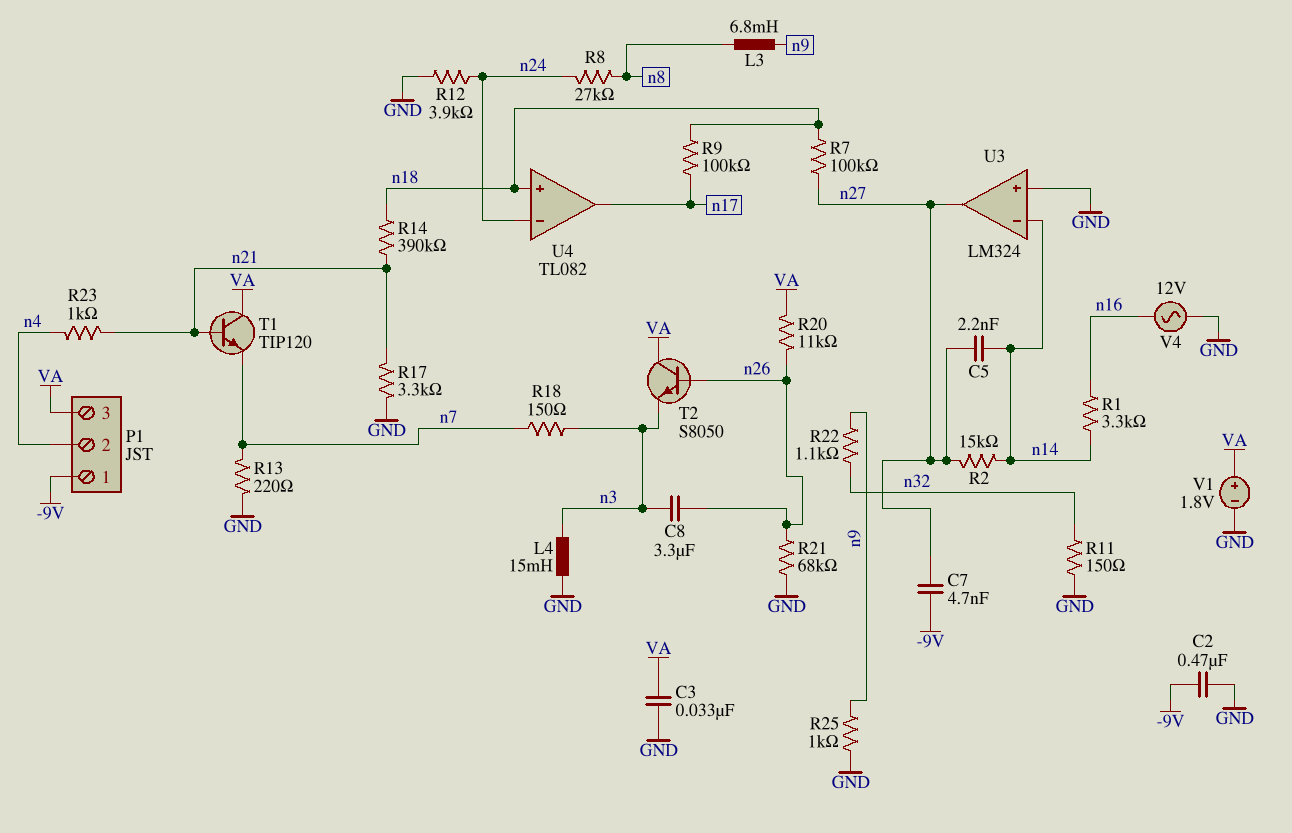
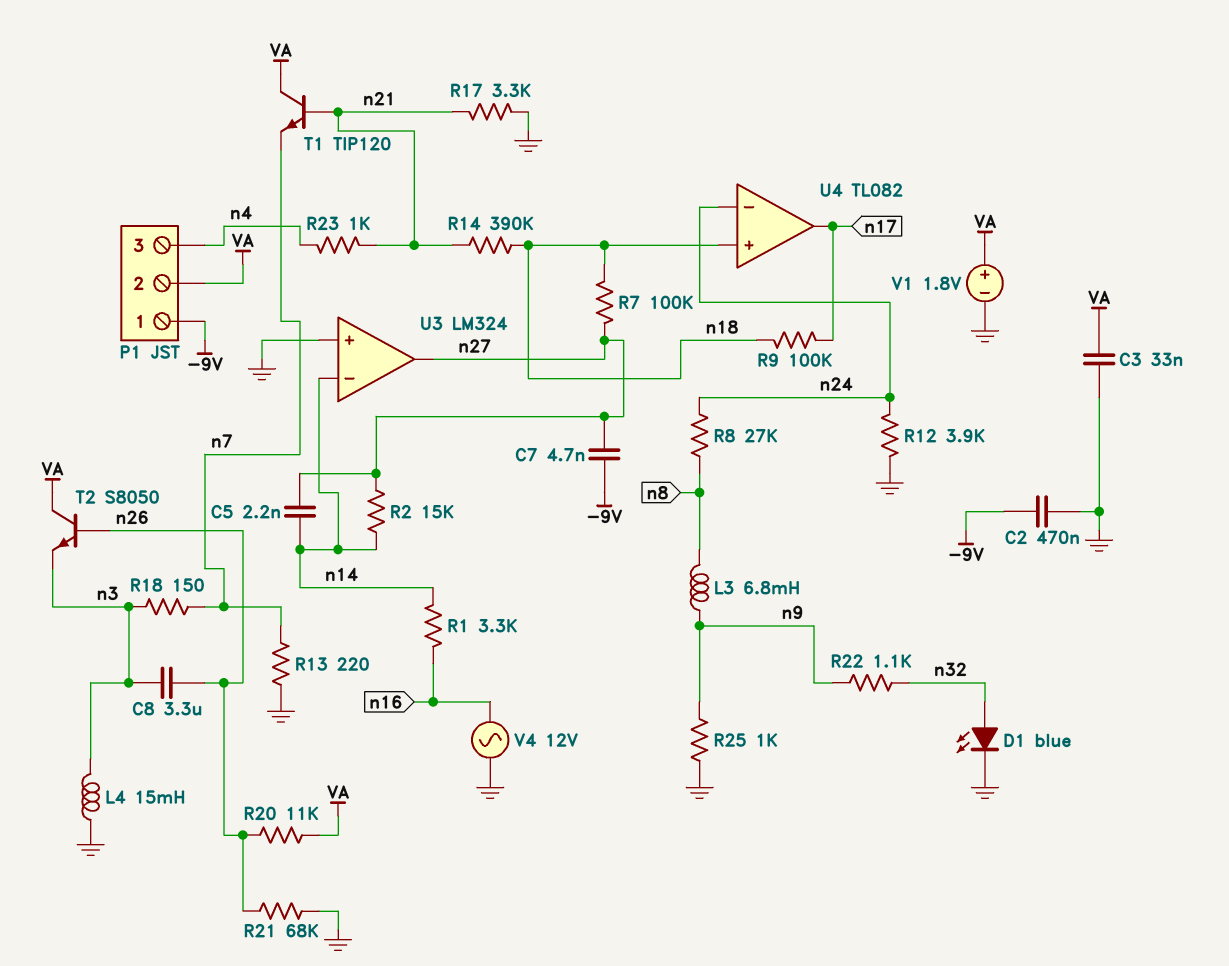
D1: none -> LED blue (A n32, K GND)
P1 pin 2: n4 -> VA
P1 pin 3: VA -> n4
R11: 150 (GND, n32) -> none

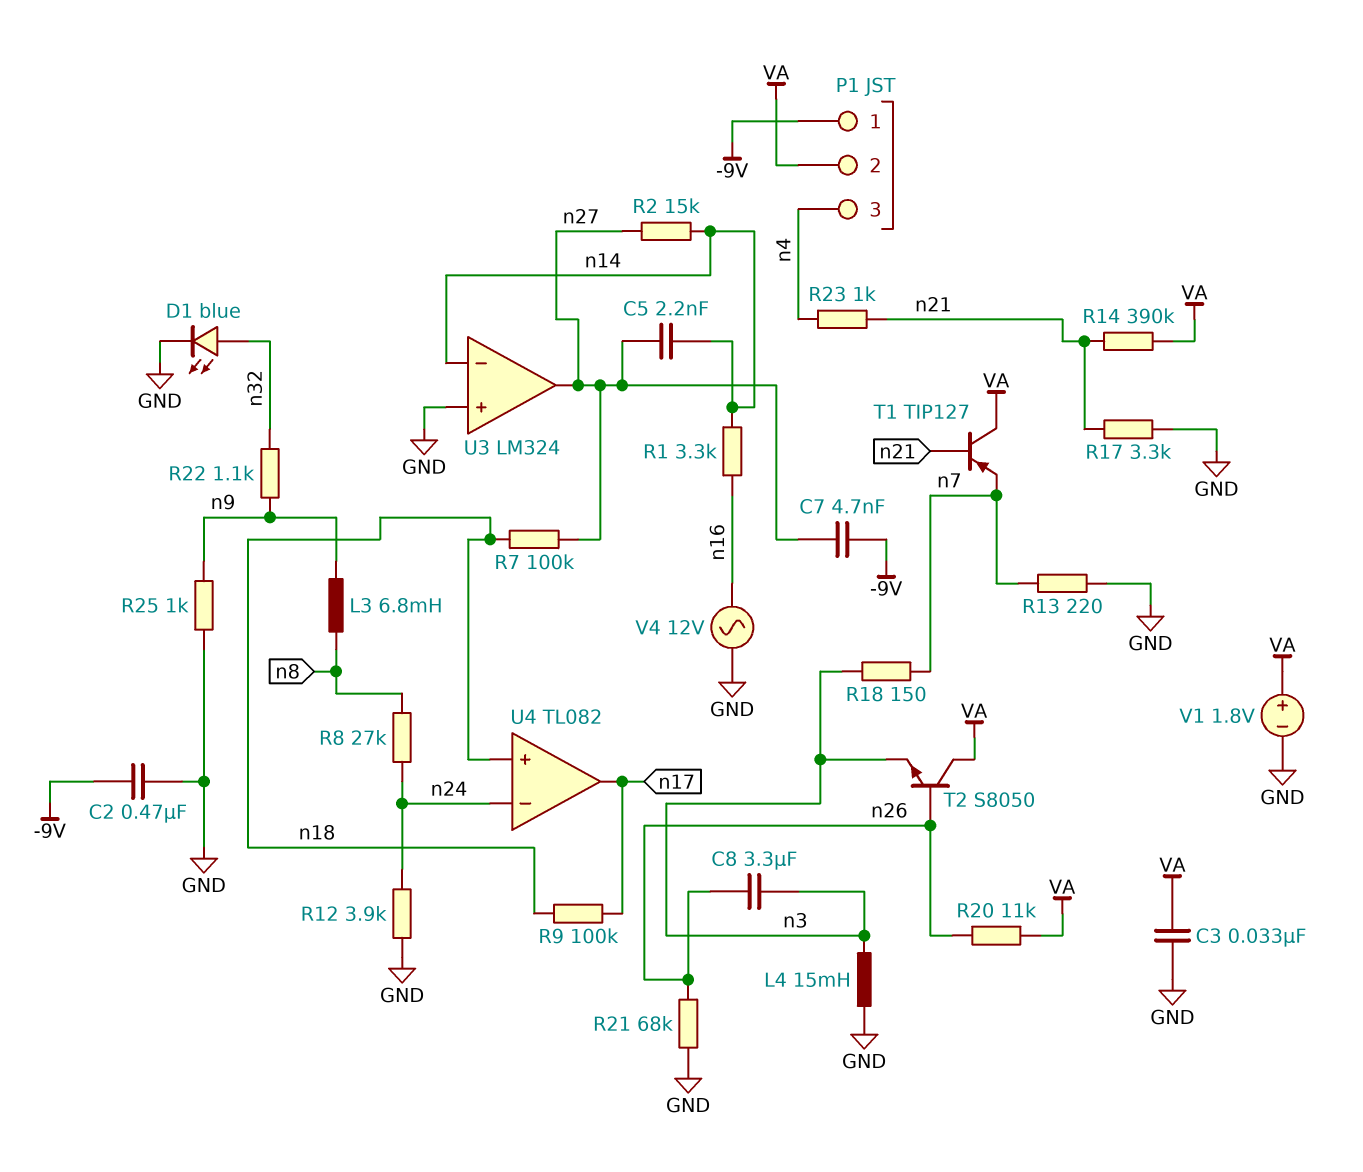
R14: 390k (n18, n21) -> 390k (VA, n21)
T1: NPN TIP120 (B n21, C VA, E n7) -> PNP TIP127 (B n21, C VA, E n7)

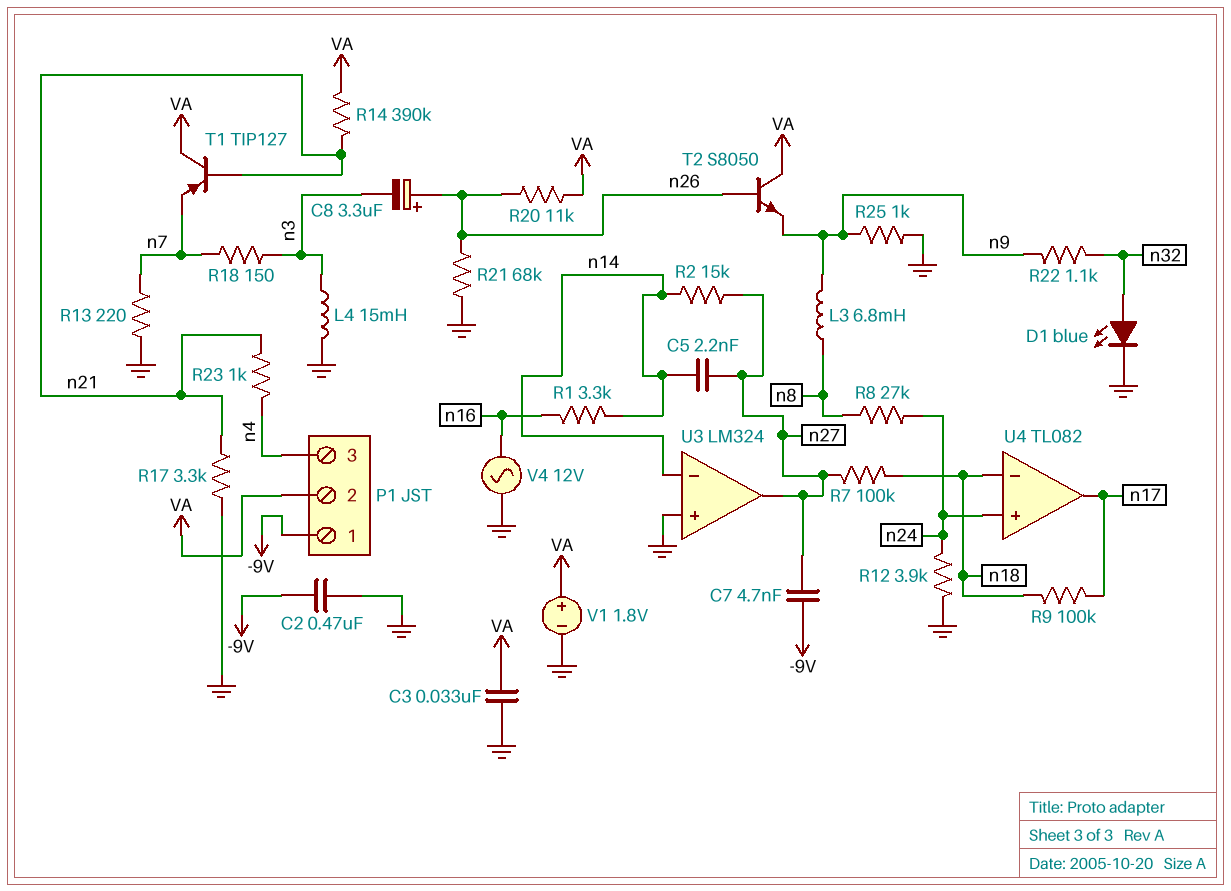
C8: 3.3uF (n3, n26) -> 3.3uF (plus n26, minus n3)
T2: NPN S8050 (B n26, C VA, E n3) -> NPN S8050 (B n26, C VA, E n9)
U4 pin in+: n18 -> n24
U4 pin in-: n24 -> n18

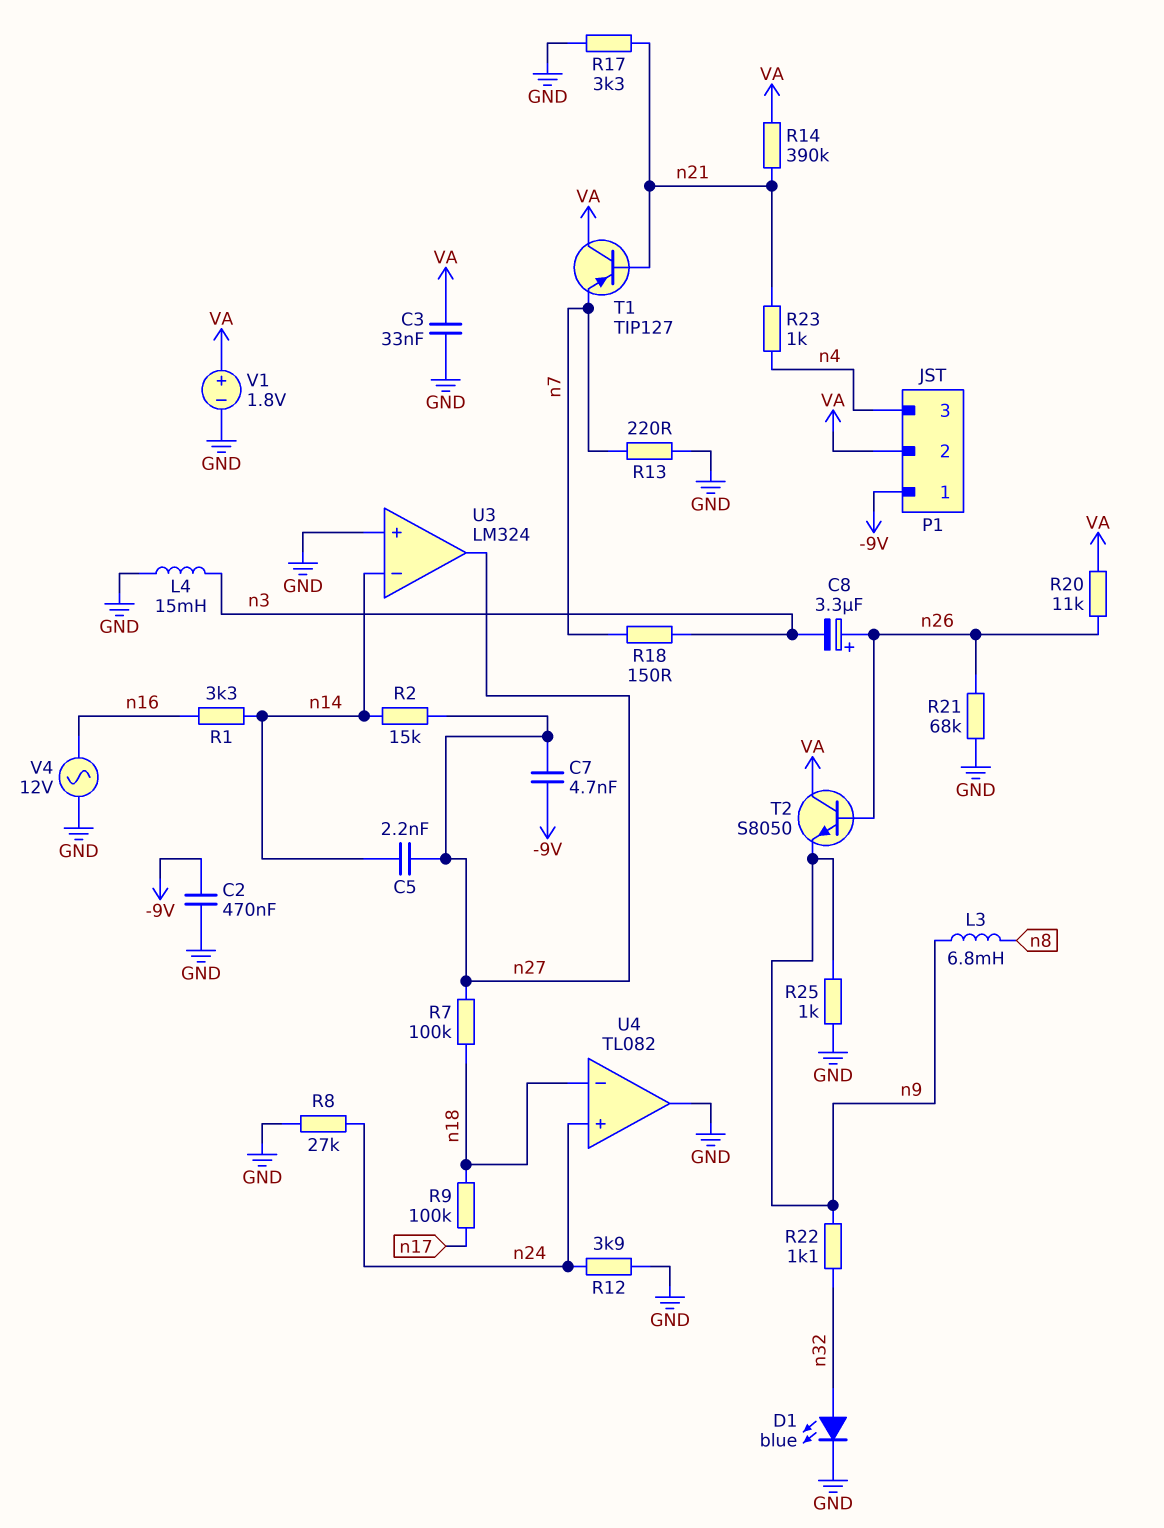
R8: 27k (n8, n24) -> 27k (GND, n24)
U4 pin out: n17 -> GND

